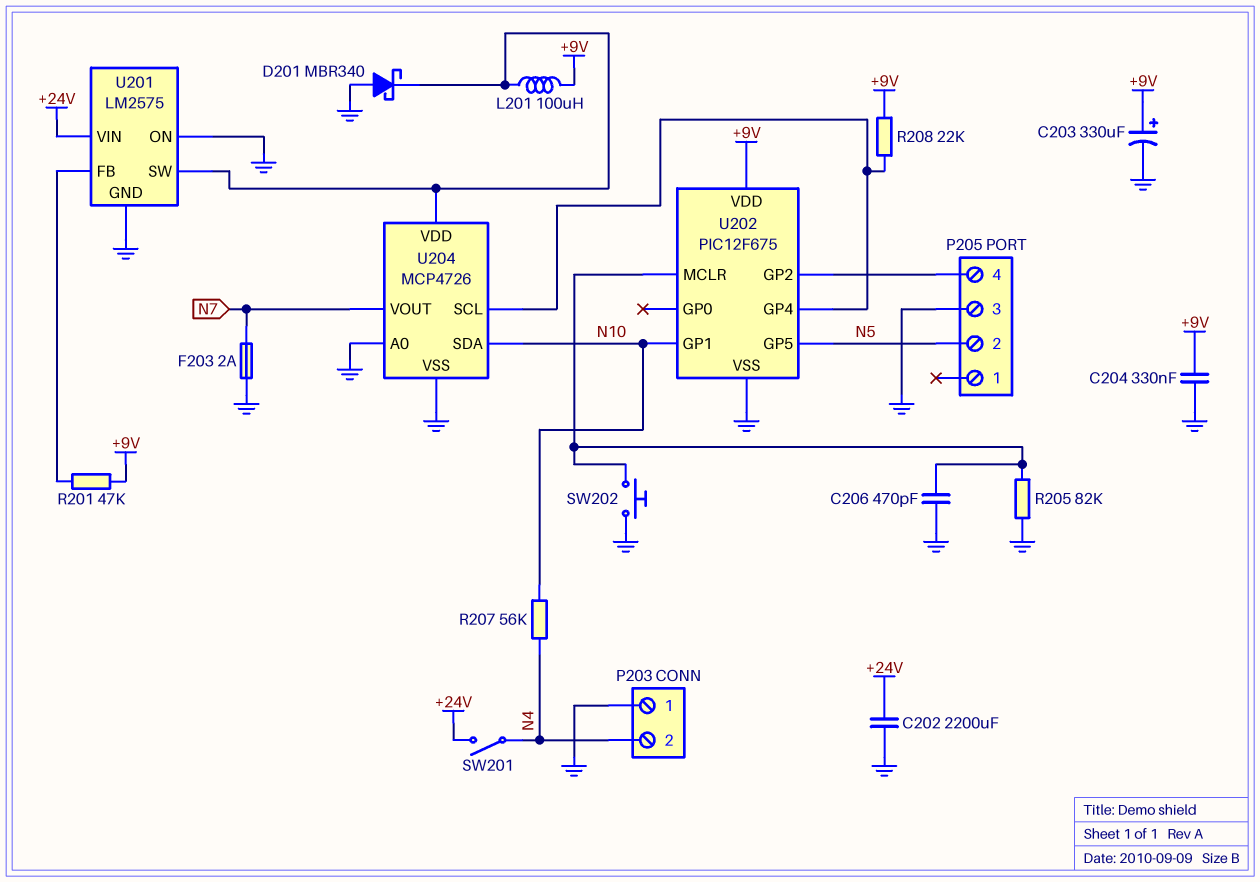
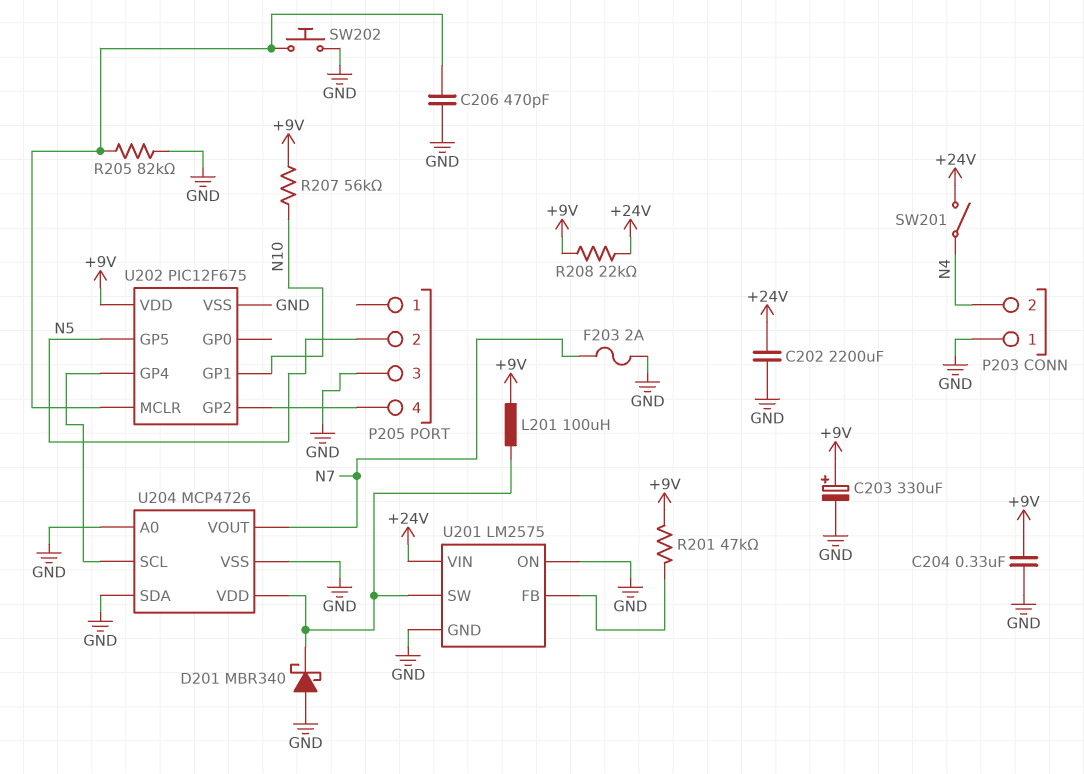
R207: 56k (N4, N10) -> 56k (+9V, N10)
R208: 22k (+9V, U202/GP4) -> 22k (+9V, +24V)
U204 pin SDA: N10 -> GND

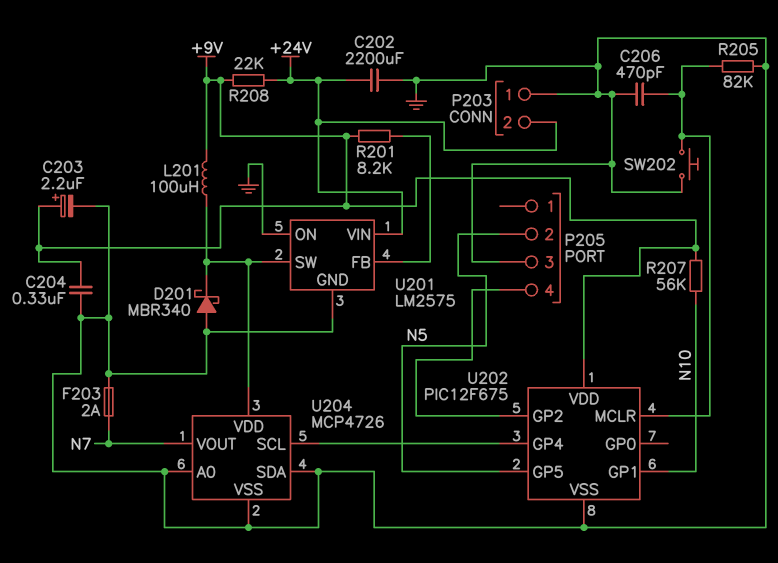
C203: 330uF (plus +9V, minus GND) -> 2.2uF (plus +9V, minus GND)
P203 pin 2: N4 -> +24V
R201: 47k (+9V, U201/FB) -> 8.2k (+9V, U201/FB)
SW201: switch (+24V, N4) -> none

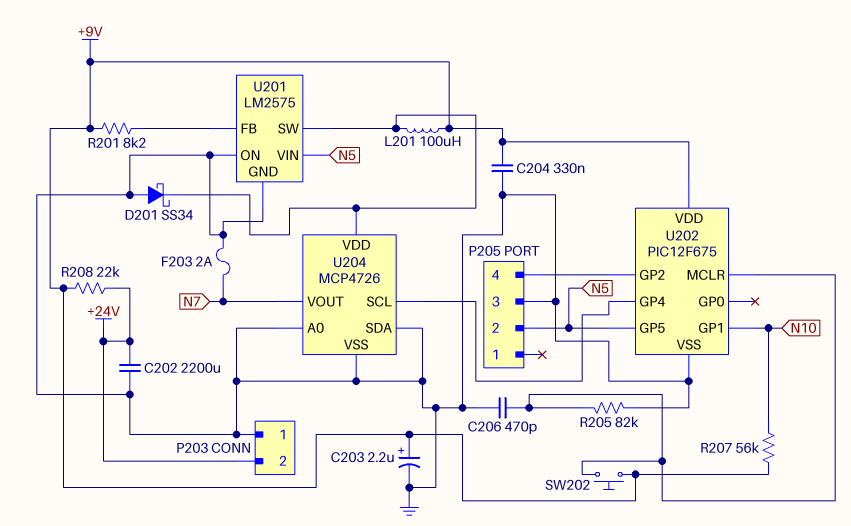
D201: schottky MBR340 (A GND, K U201/SW) -> schottky SS34 (A GND, K U201/SW)
SW202: button (GND, U202/MCLR) -> button (+9V, U202/MCLR)
U201 pin VIN: +24V -> N5

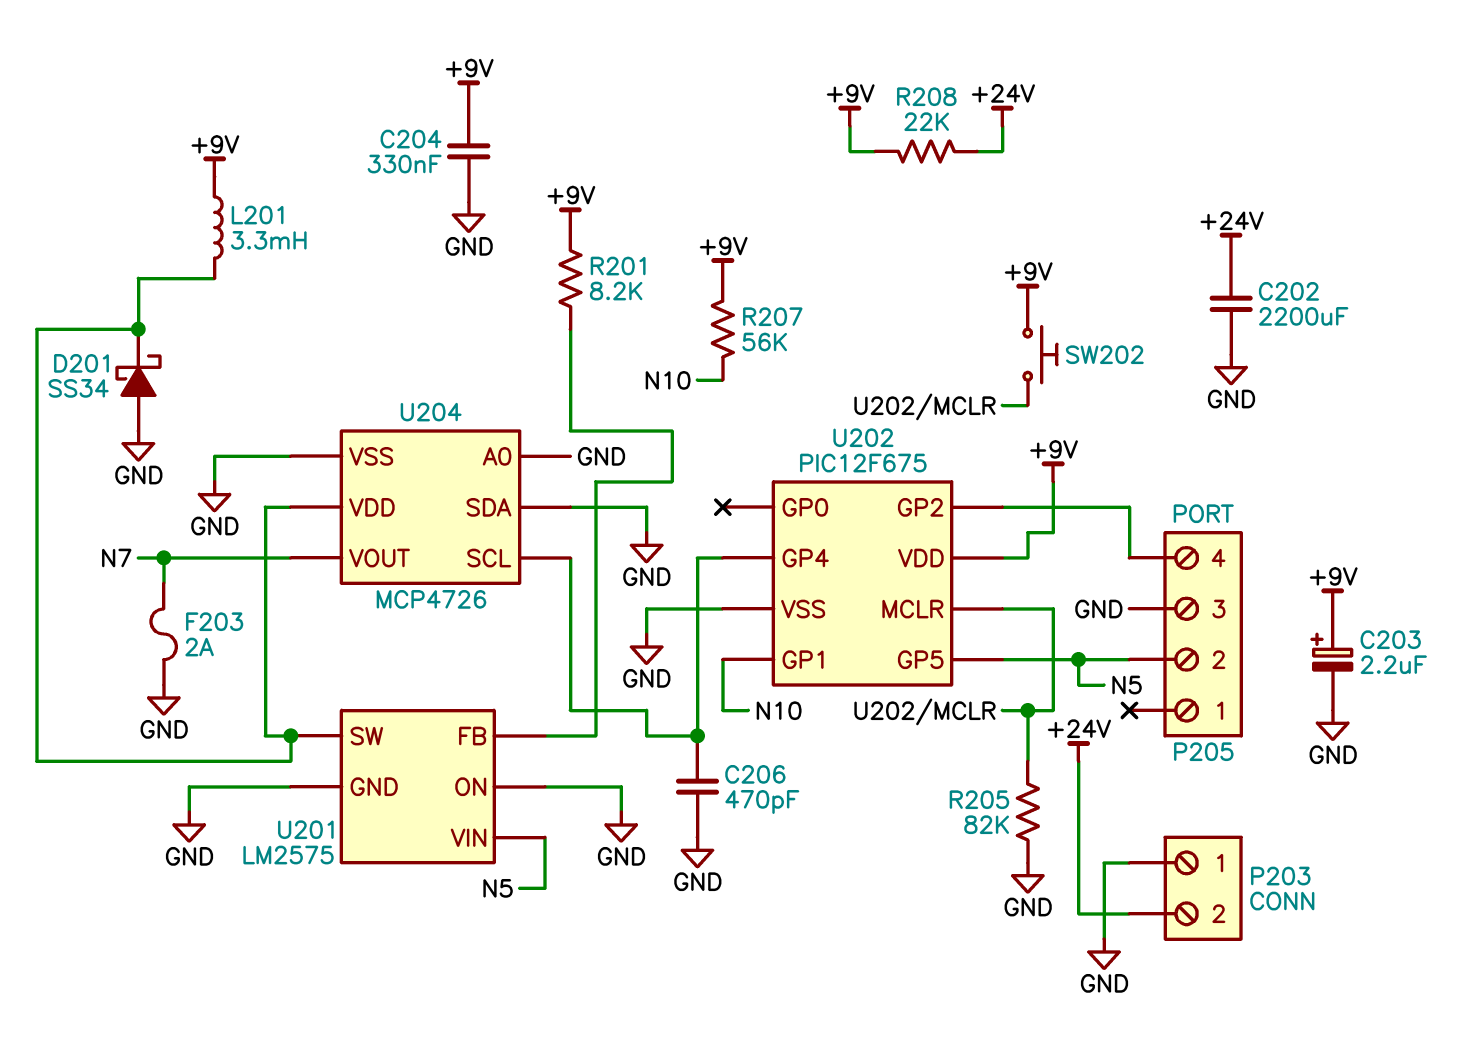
C206: 470pF (GND, U202/MCLR) -> 470pF (GND, U202/GP4)
L201: 100uH (+9V, U201/SW) -> 3.3mH (+9V, U201/SW)

